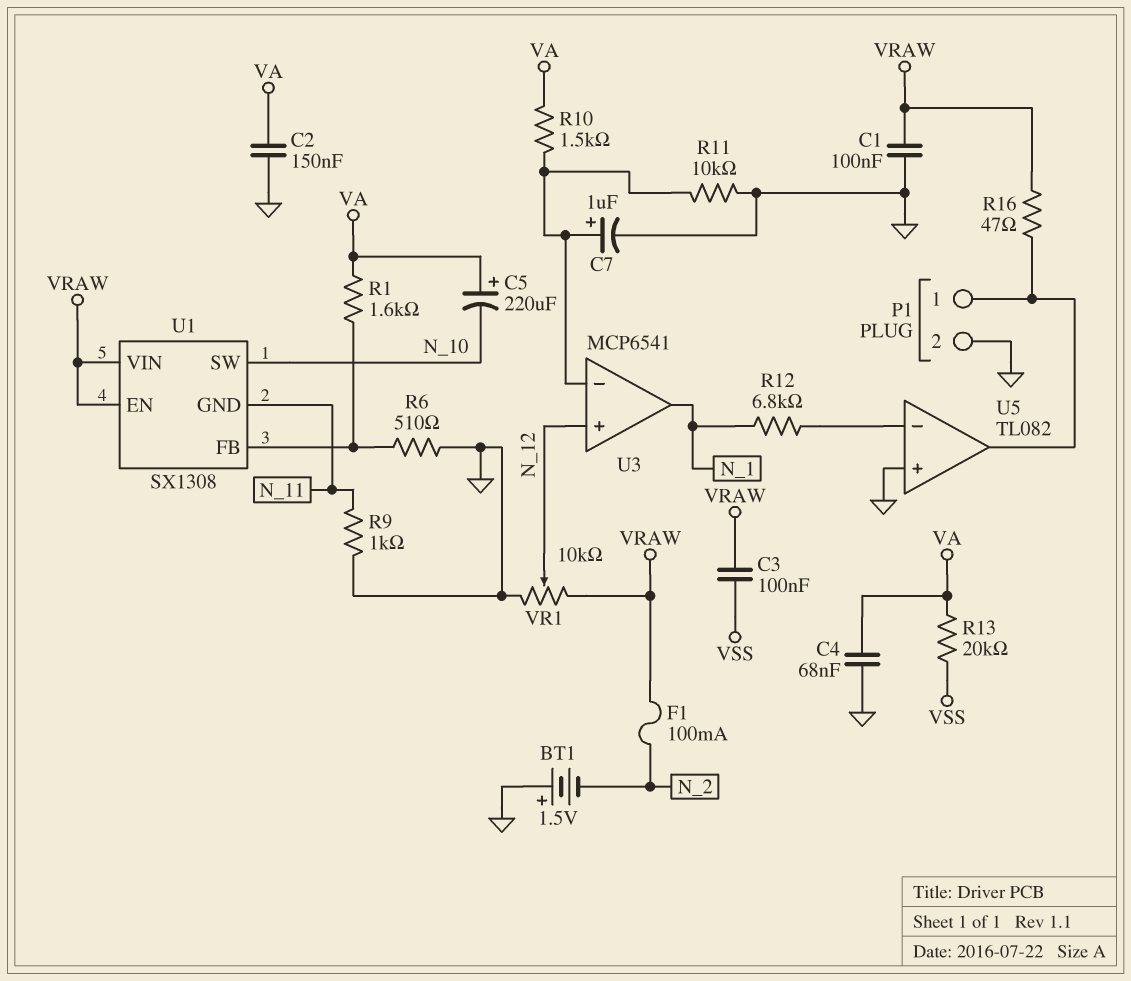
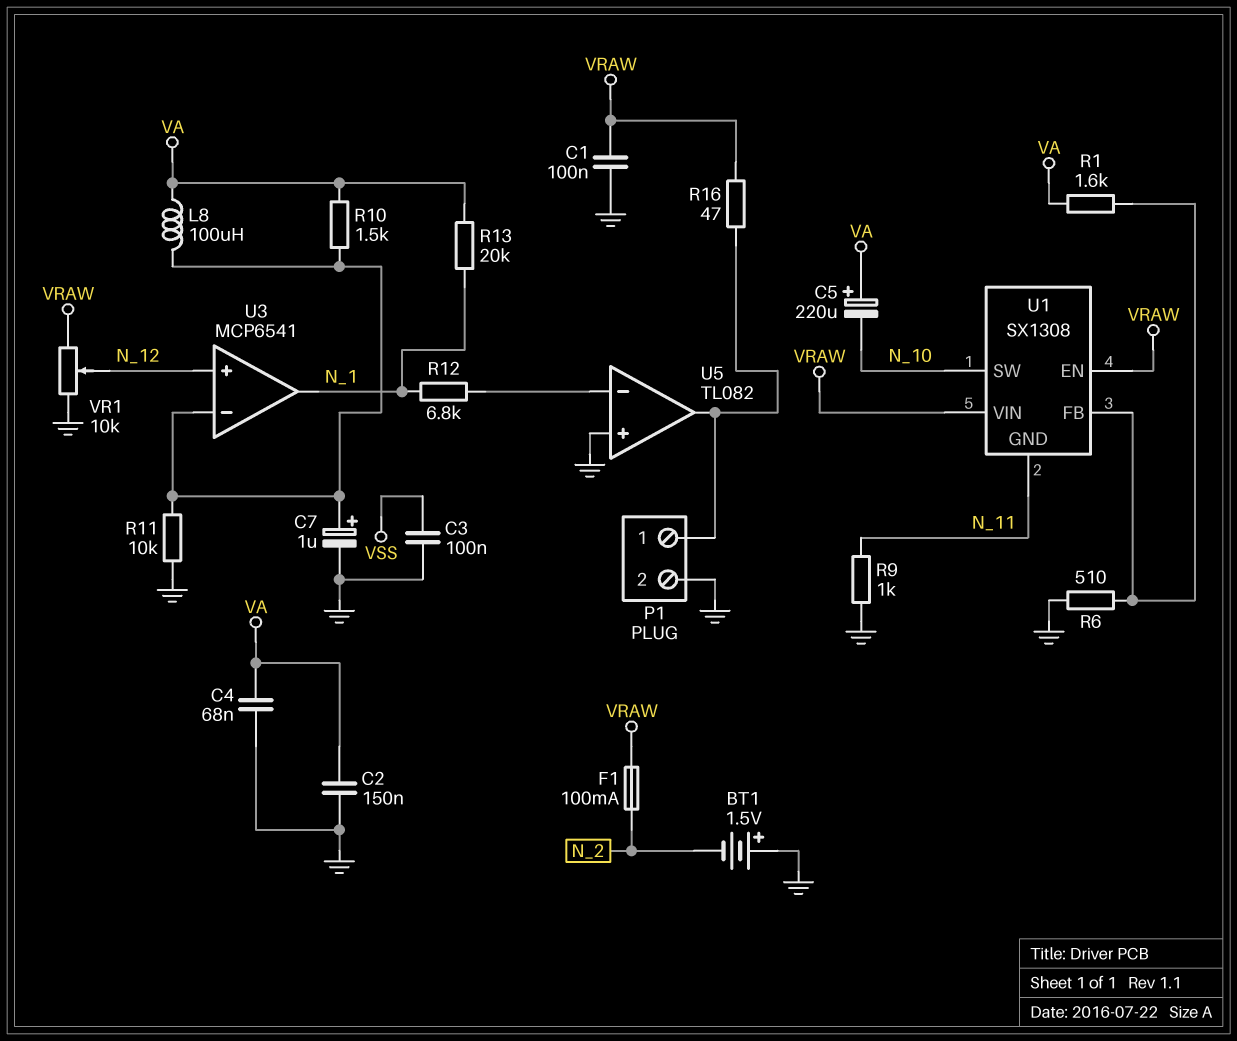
C3: 100nF (VRAW, VSS) -> 100nF (GND, VSS)
L8: none -> 100uH (U3/in-, VA)
R13: 20k (VA, VSS) -> 20k (N_1, VA)

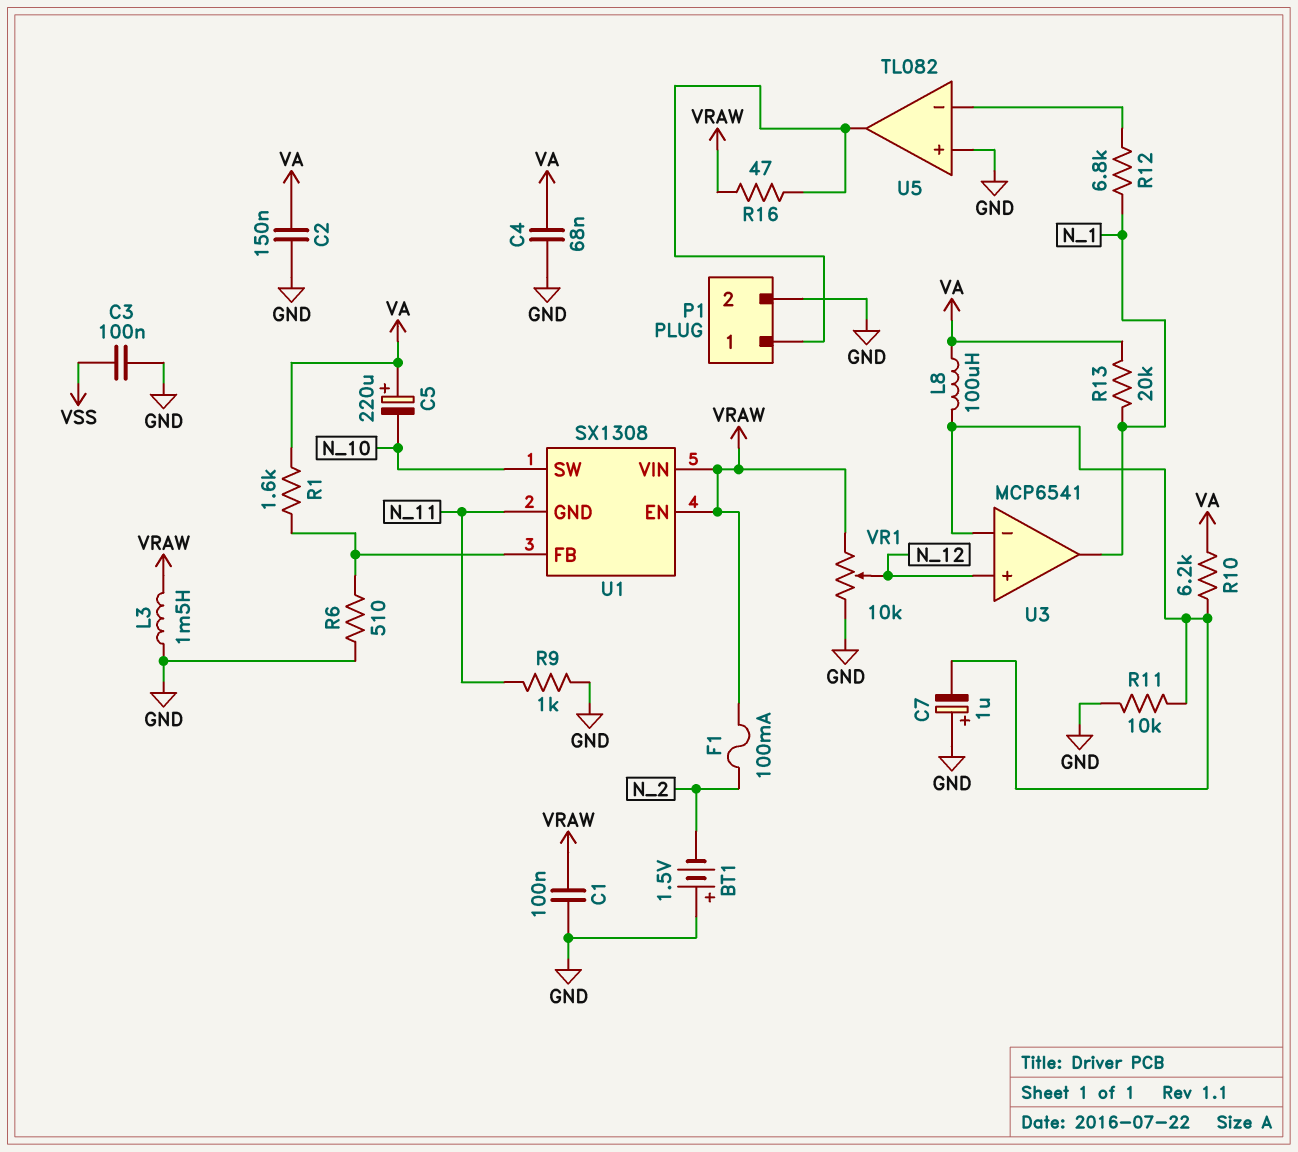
C7: 1uF (plus U3/in-, minus GND) -> 1uF (plus GND, minus U3/in-)
L3: none -> 1.5mH (GND, VRAW)
R10: 1.5k (U3/in-, VA) -> 6.2k (U3/in-, VA)

